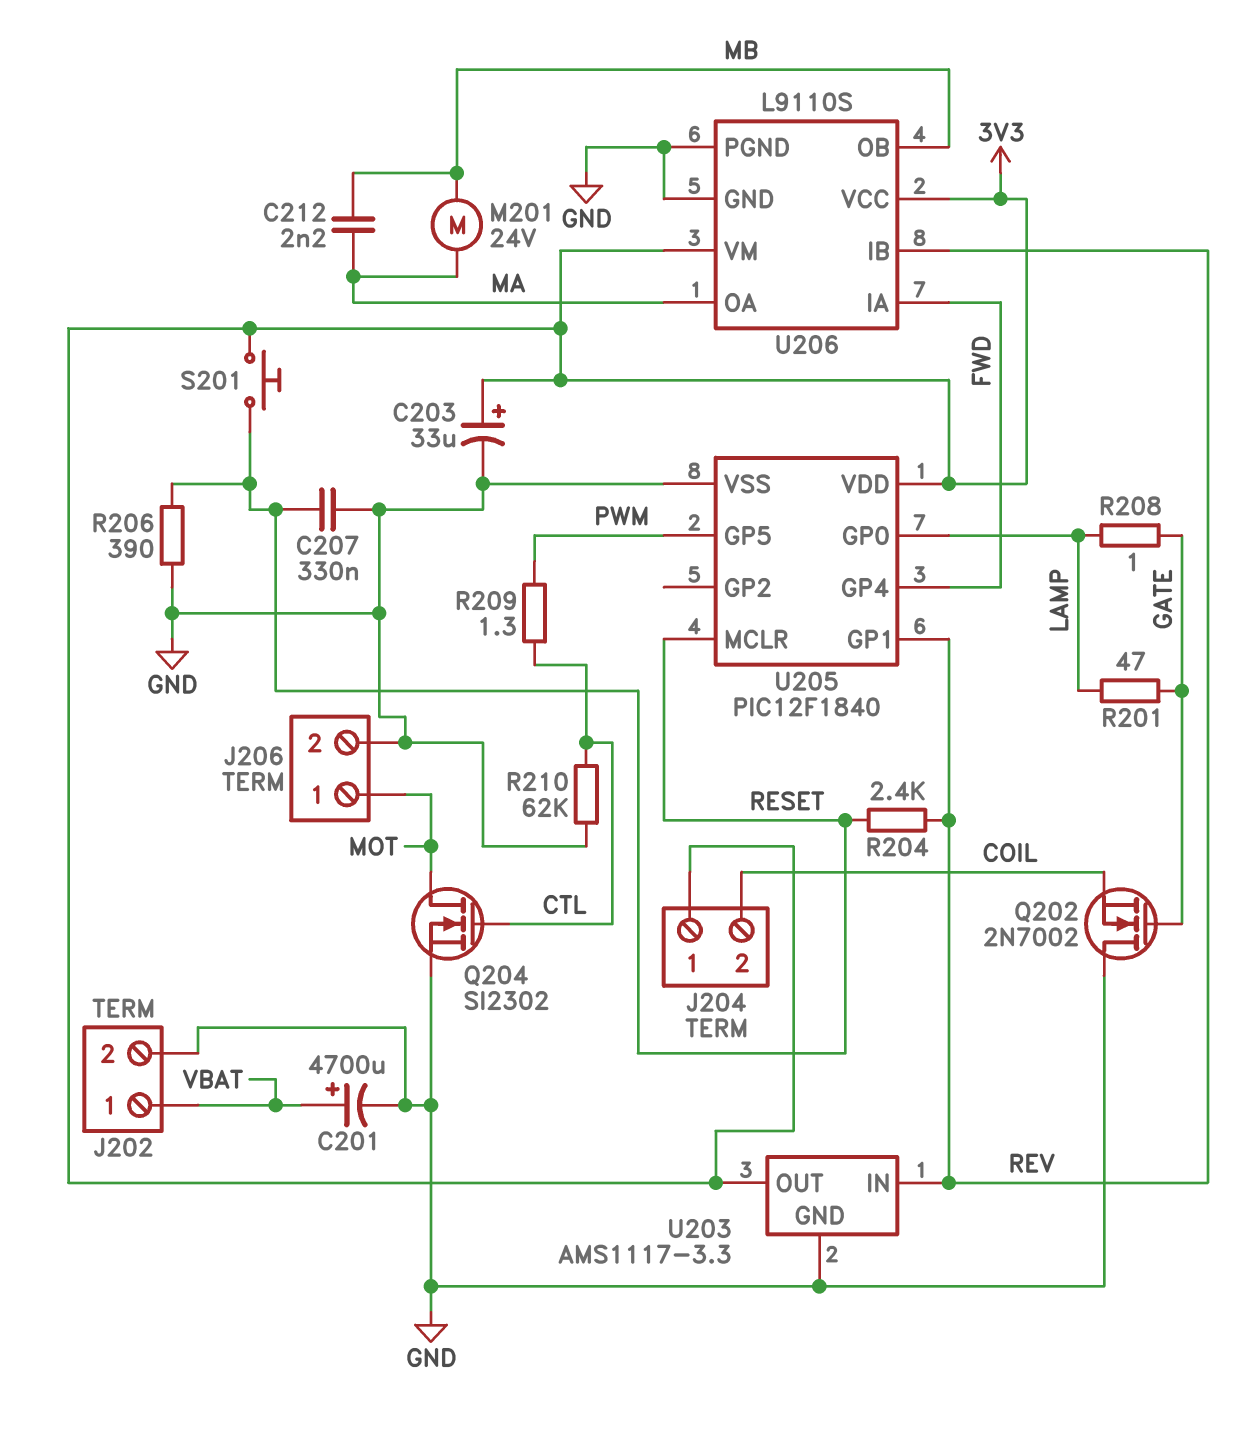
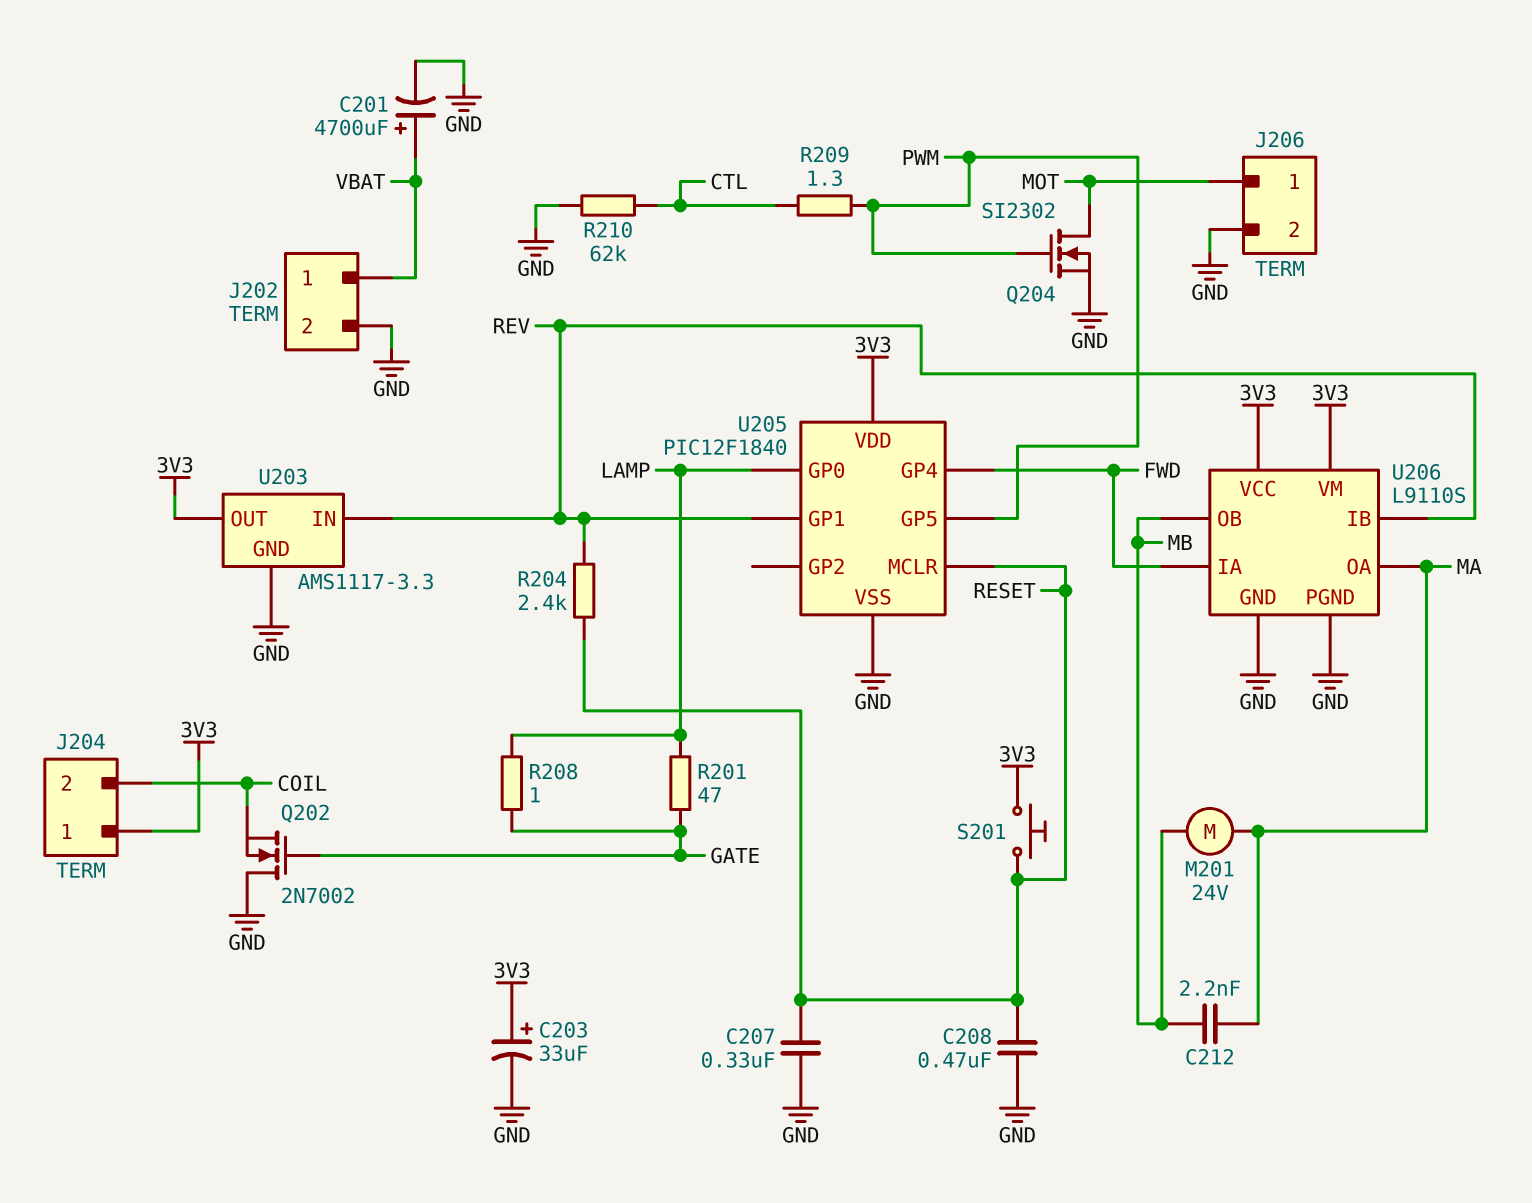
C208: none -> 470nF (GND, RESET)
Q204: NMOS SI2302 (G CTL, D MOT, S GND) -> NMOS SI2302 (G PWM, D MOT, S GND)
R206: 390 (GND, RESET) -> none

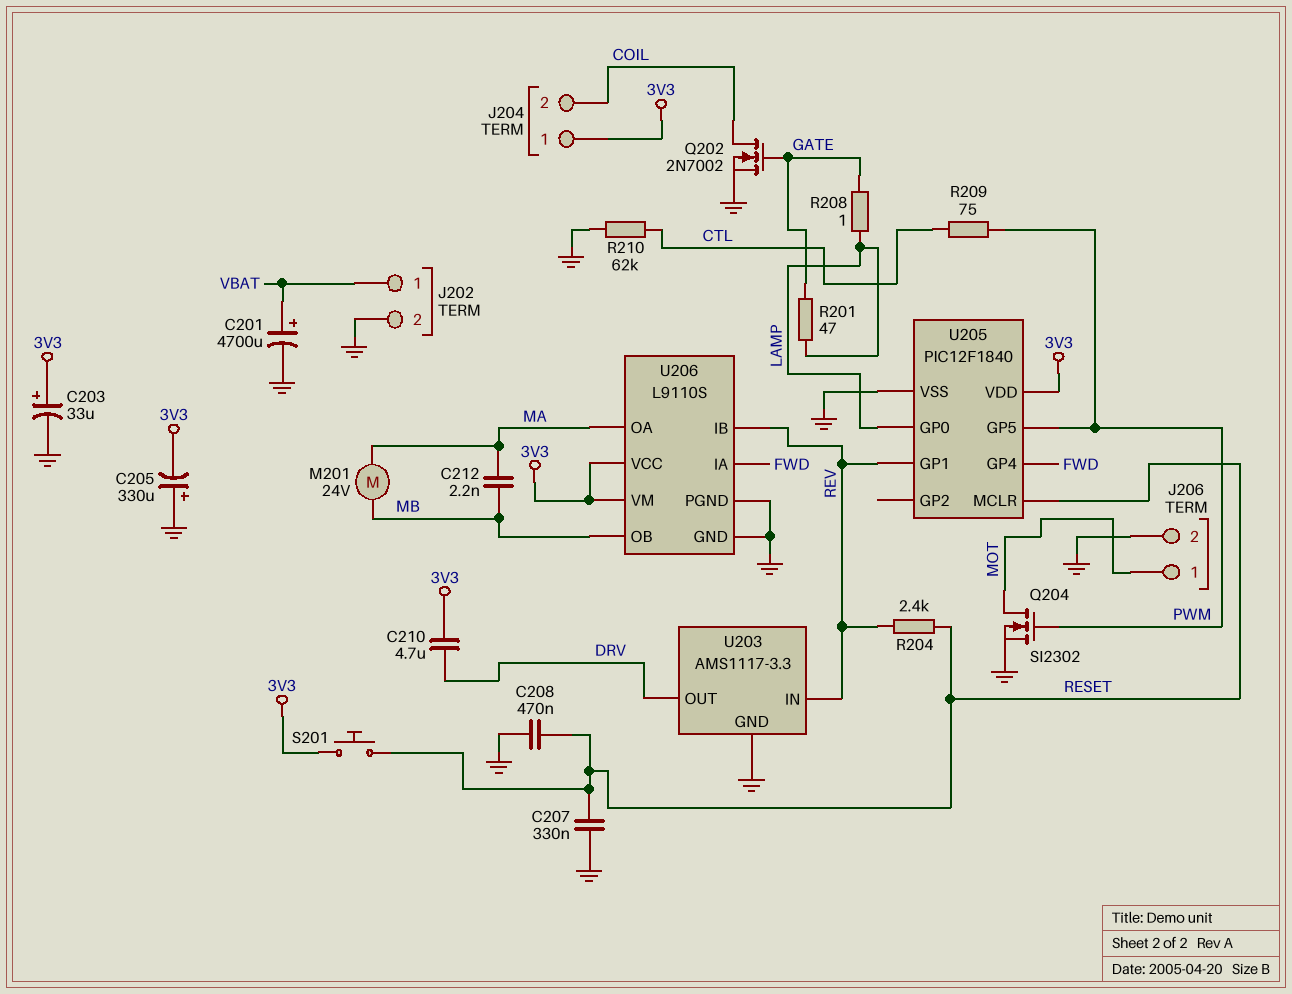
C205: none -> 330uF (plus GND, minus 3V3)
C210: none -> 4.7uF (3V3, DRV)
Q202: NMOS 2N7002 (G GATE, D GND, S COIL) -> NMOS 2N7002 (G GATE, D COIL, S GND)
R209: 1.3 (CTL, PWM) -> 75 (CTL, PWM)
U203 pin OUT: 3V3 -> DRV

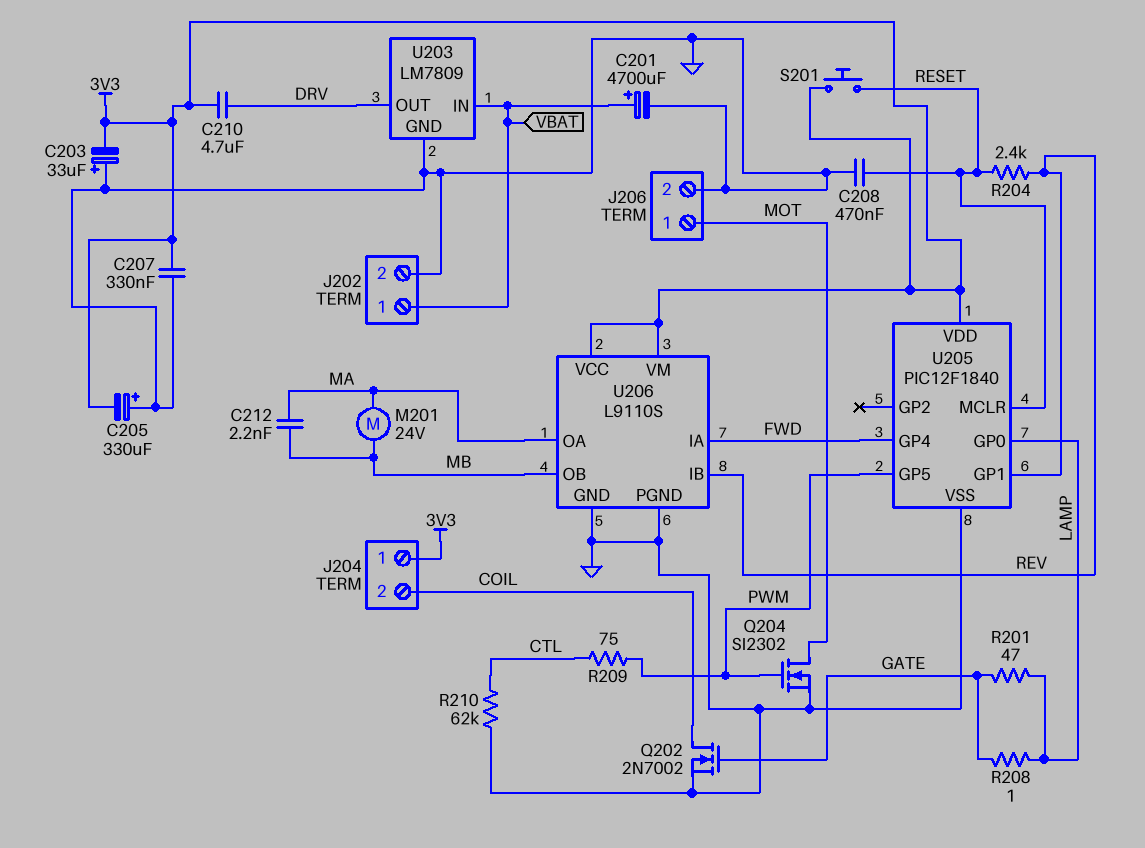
C203: 33uF (plus 3V3, minus GND) -> 33uF (plus GND, minus 3V3)
C207: 330nF (GND, RESET) -> 330nF (3V3, GND)
U203: AMS1117-3.3 -> LM7809
U203 pin IN: REV -> VBAT

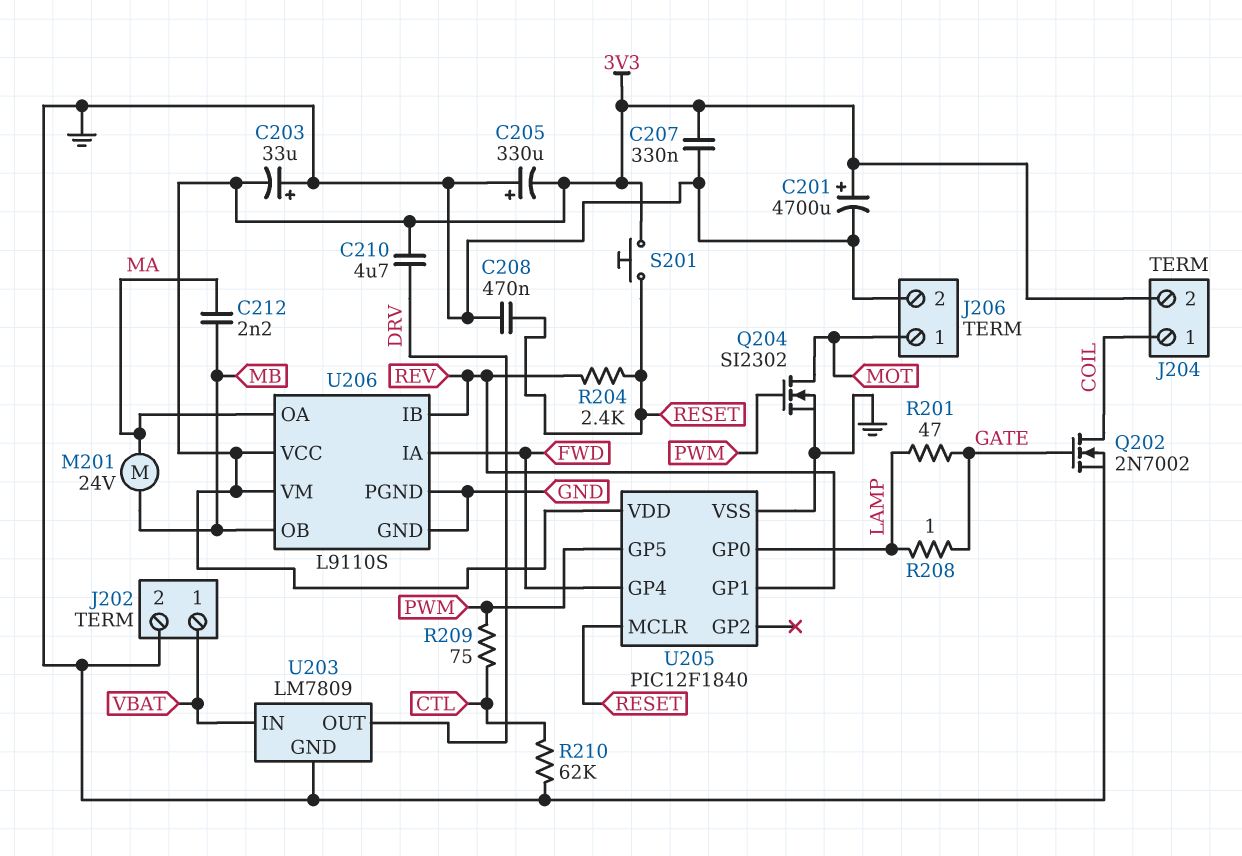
C201: 4700uF (plus VBAT, minus GND) -> 4700uF (plus 3V3, minus GND)
J204 pin 1: 3V3 -> COIL
J204 pin 2: COIL -> 3V3

